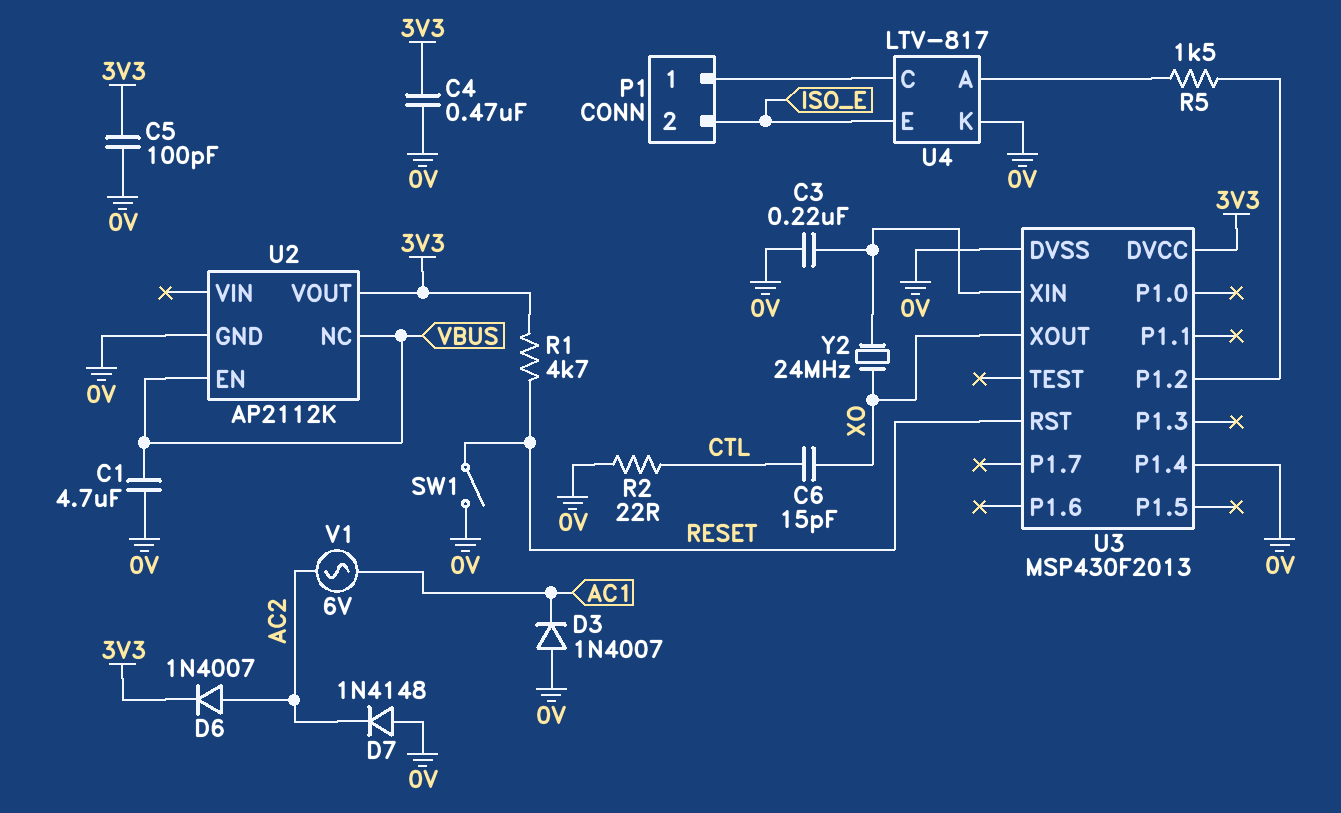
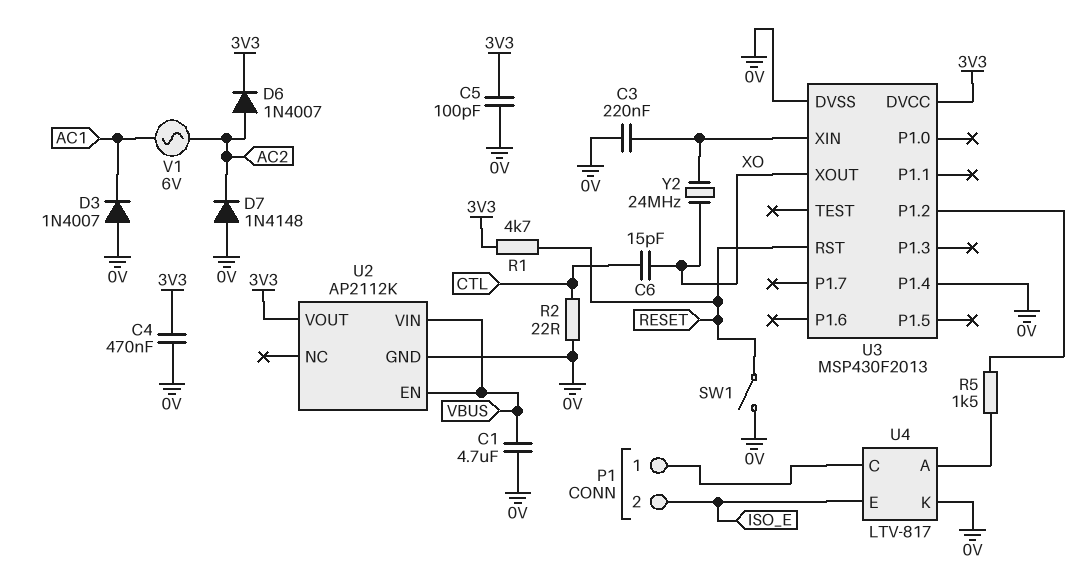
U2 pin NC: VBUS -> none
U2 pin VIN: none -> VBUS

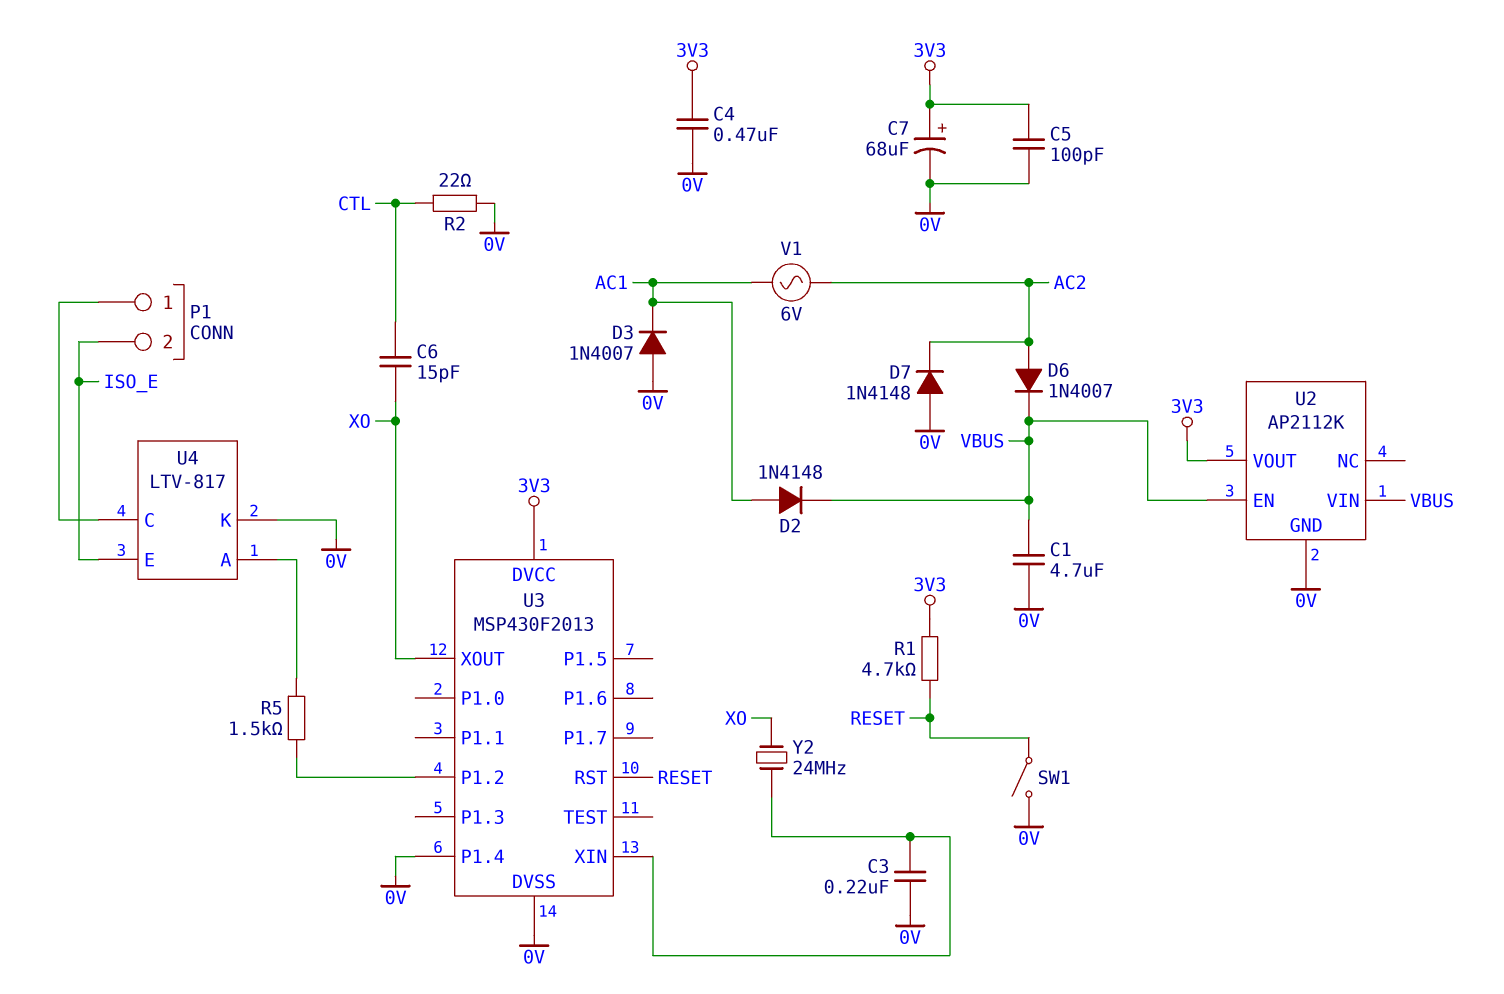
C7: none -> 68uF (plus 3V3, minus 0V)
D2: none -> diode 1N4148 (A AC1, K VBUS)
D6: diode 1N4007 (A AC2, K 3V3) -> diode 1N4007 (A AC2, K VBUS)

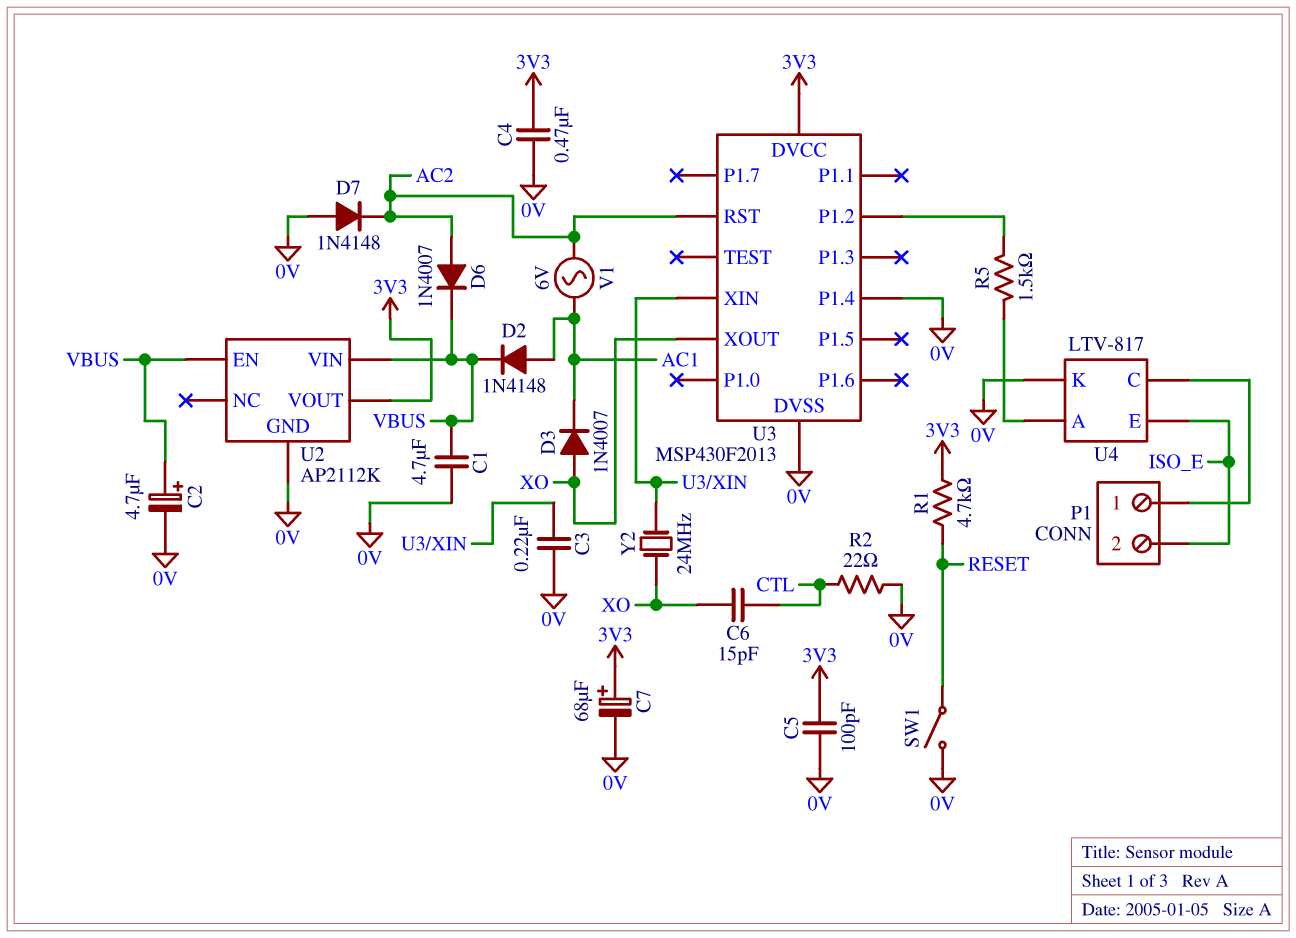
C2: none -> 4.7uF (plus VBUS, minus 0V)
D3: diode 1N4007 (A 0V, K AC1) -> diode 1N4007 (A XO, K AC1)
U3 pin RST: RESET -> AC2

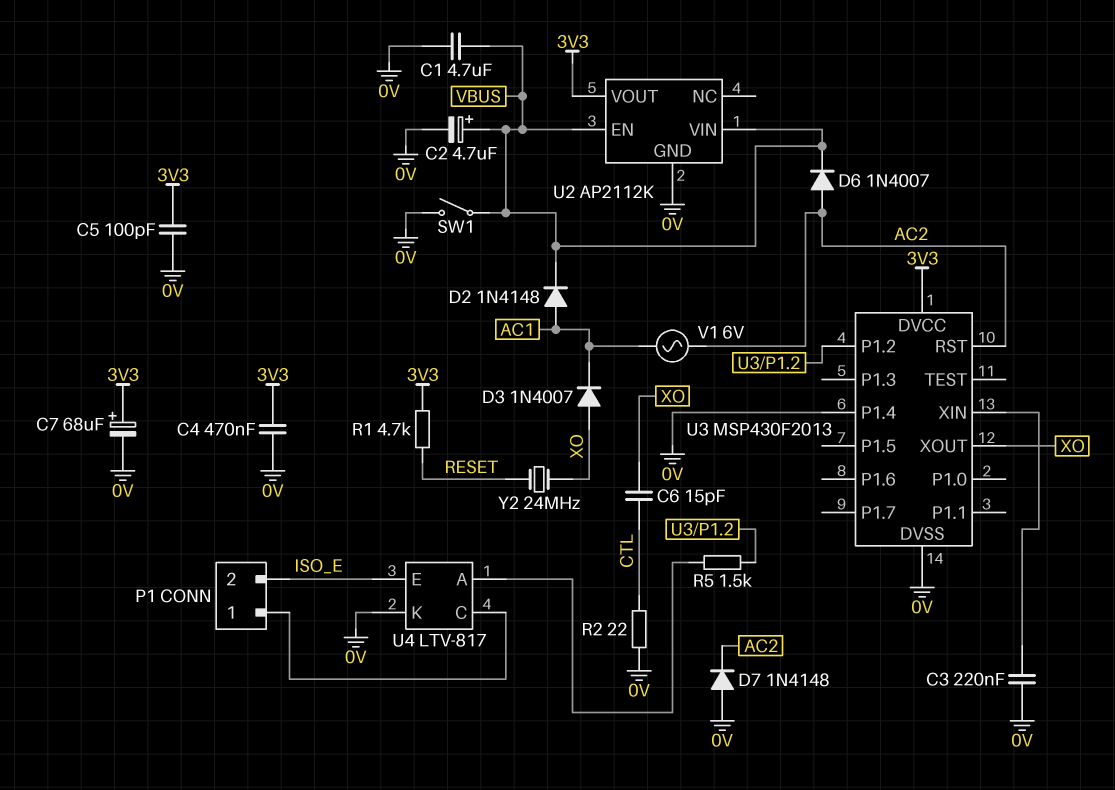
SW1: switch (0V, RESET) -> switch (0V, VBUS)
Y2: 24MHz (U3/XIN, XO) -> 24MHz (RESET, XO)

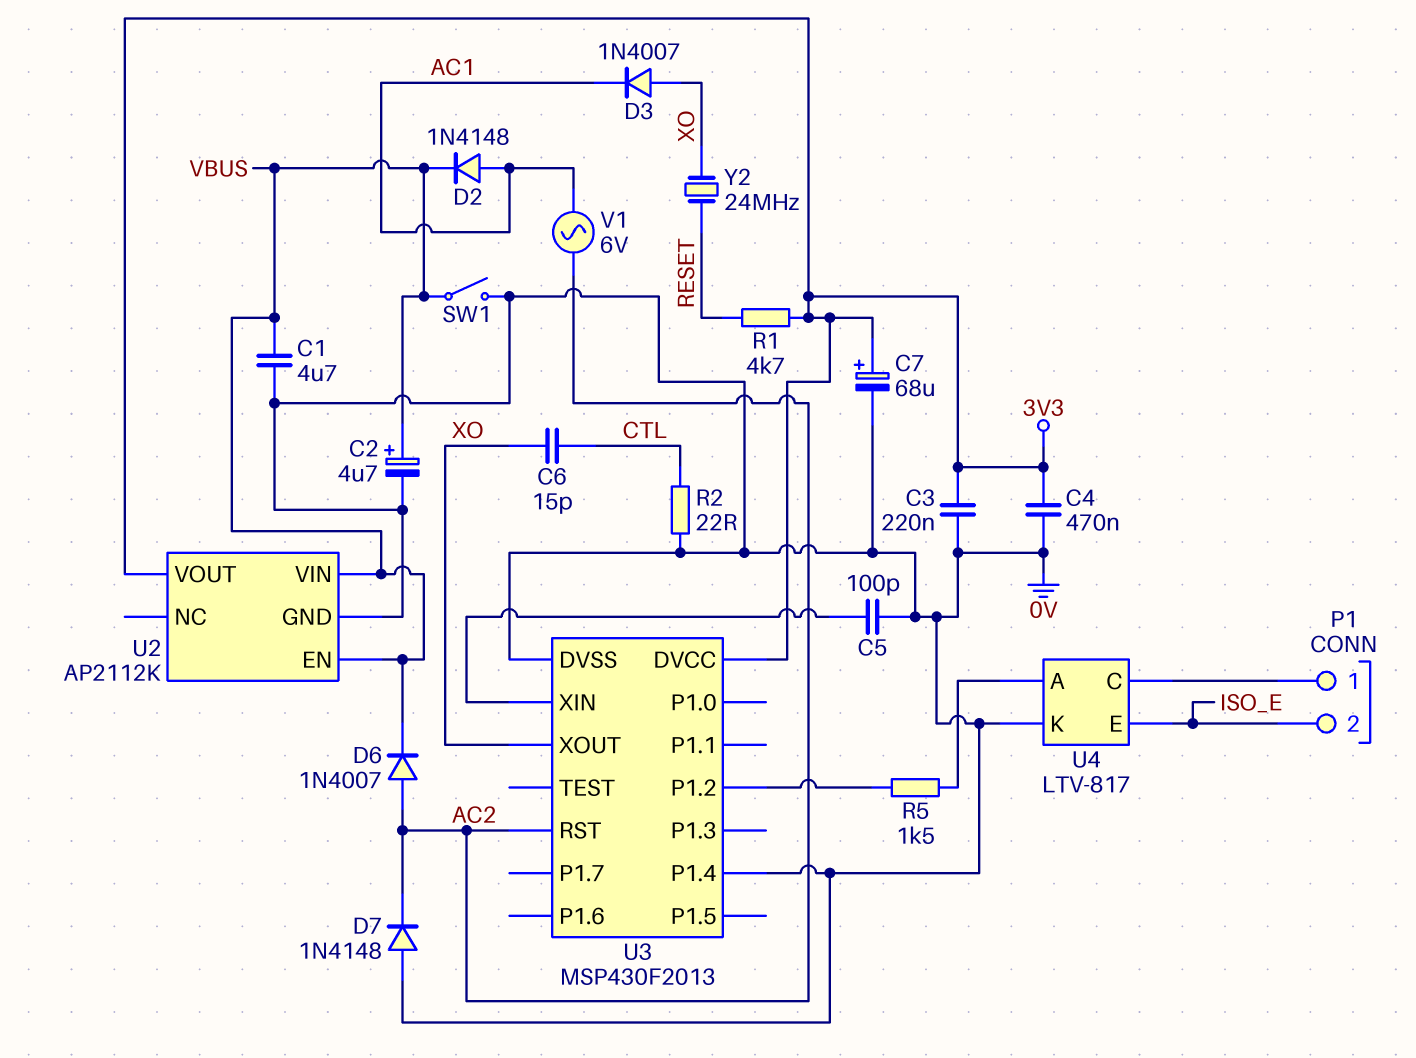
C3: 220nF (0V, U3/XIN) -> 220nF (0V, 3V3)
C5: 100pF (0V, 3V3) -> 100pF (0V, U3/XIN)

